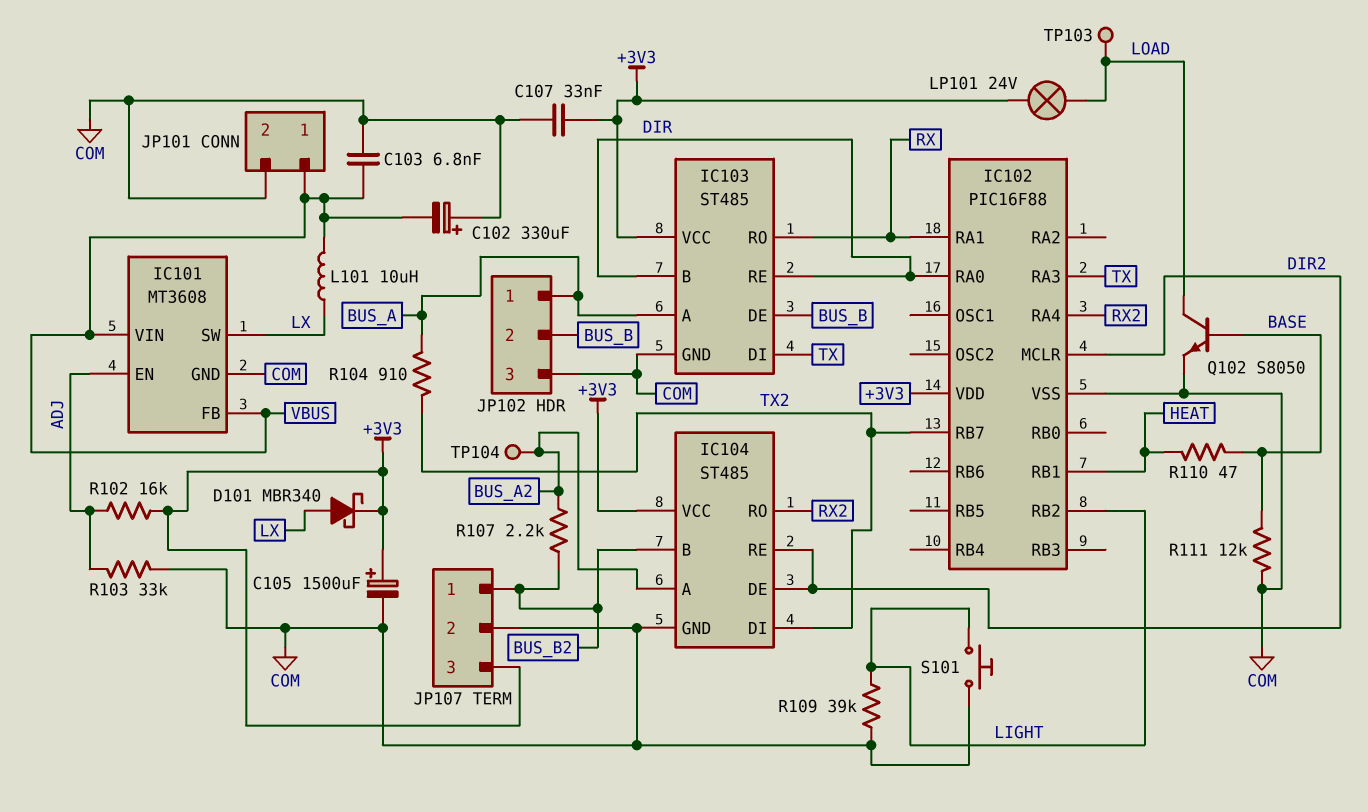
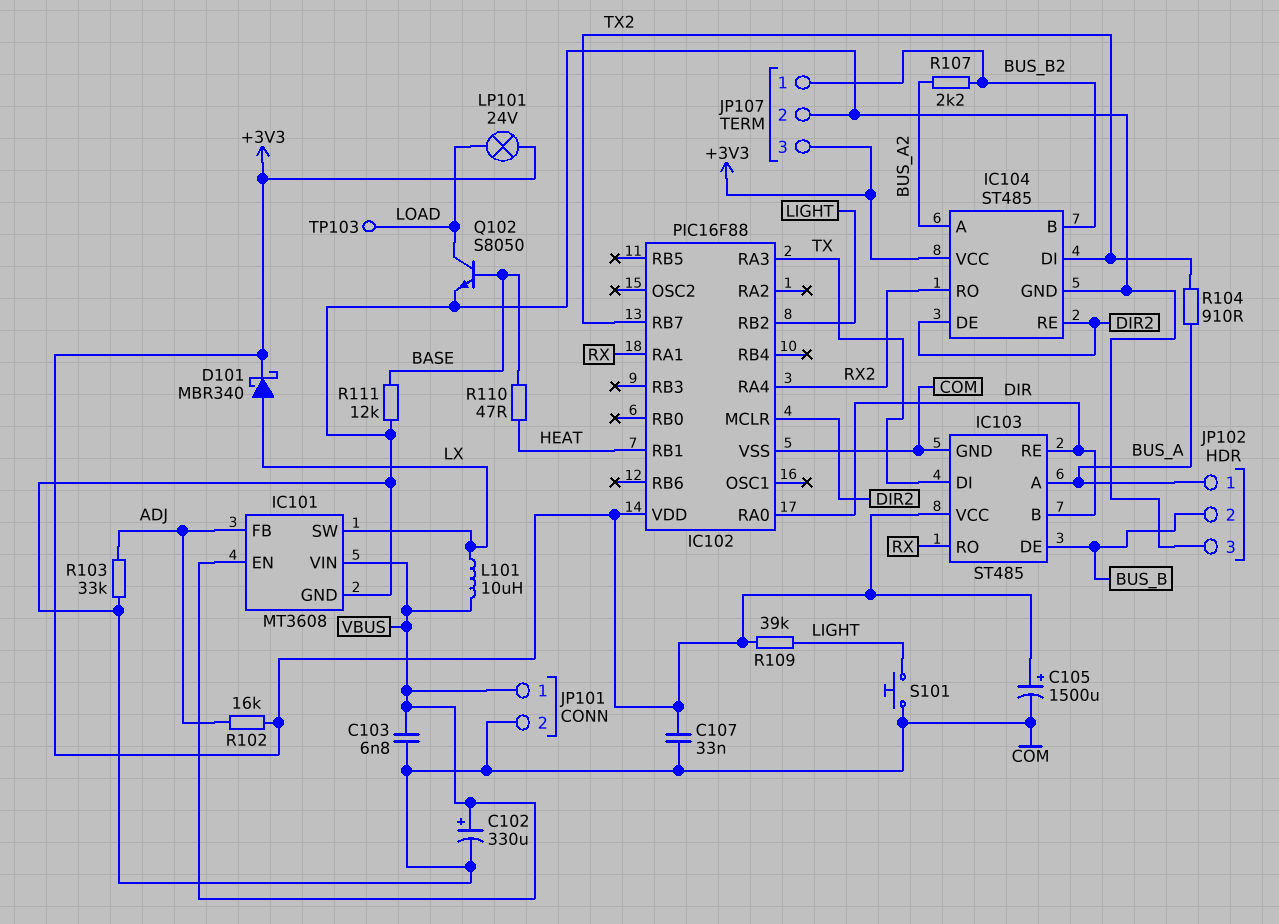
C102: 330uF (plus COM, minus VBUS) -> 330uF (plus VBUS, minus COM)
IC101 pin EN: ADJ -> VBUS
IC101 pin FB: VBUS -> ADJ
R109: 39k (COM, LIGHT) -> 39k (+3V3, LIGHT)
TP104: test point (BUS_A2) -> none

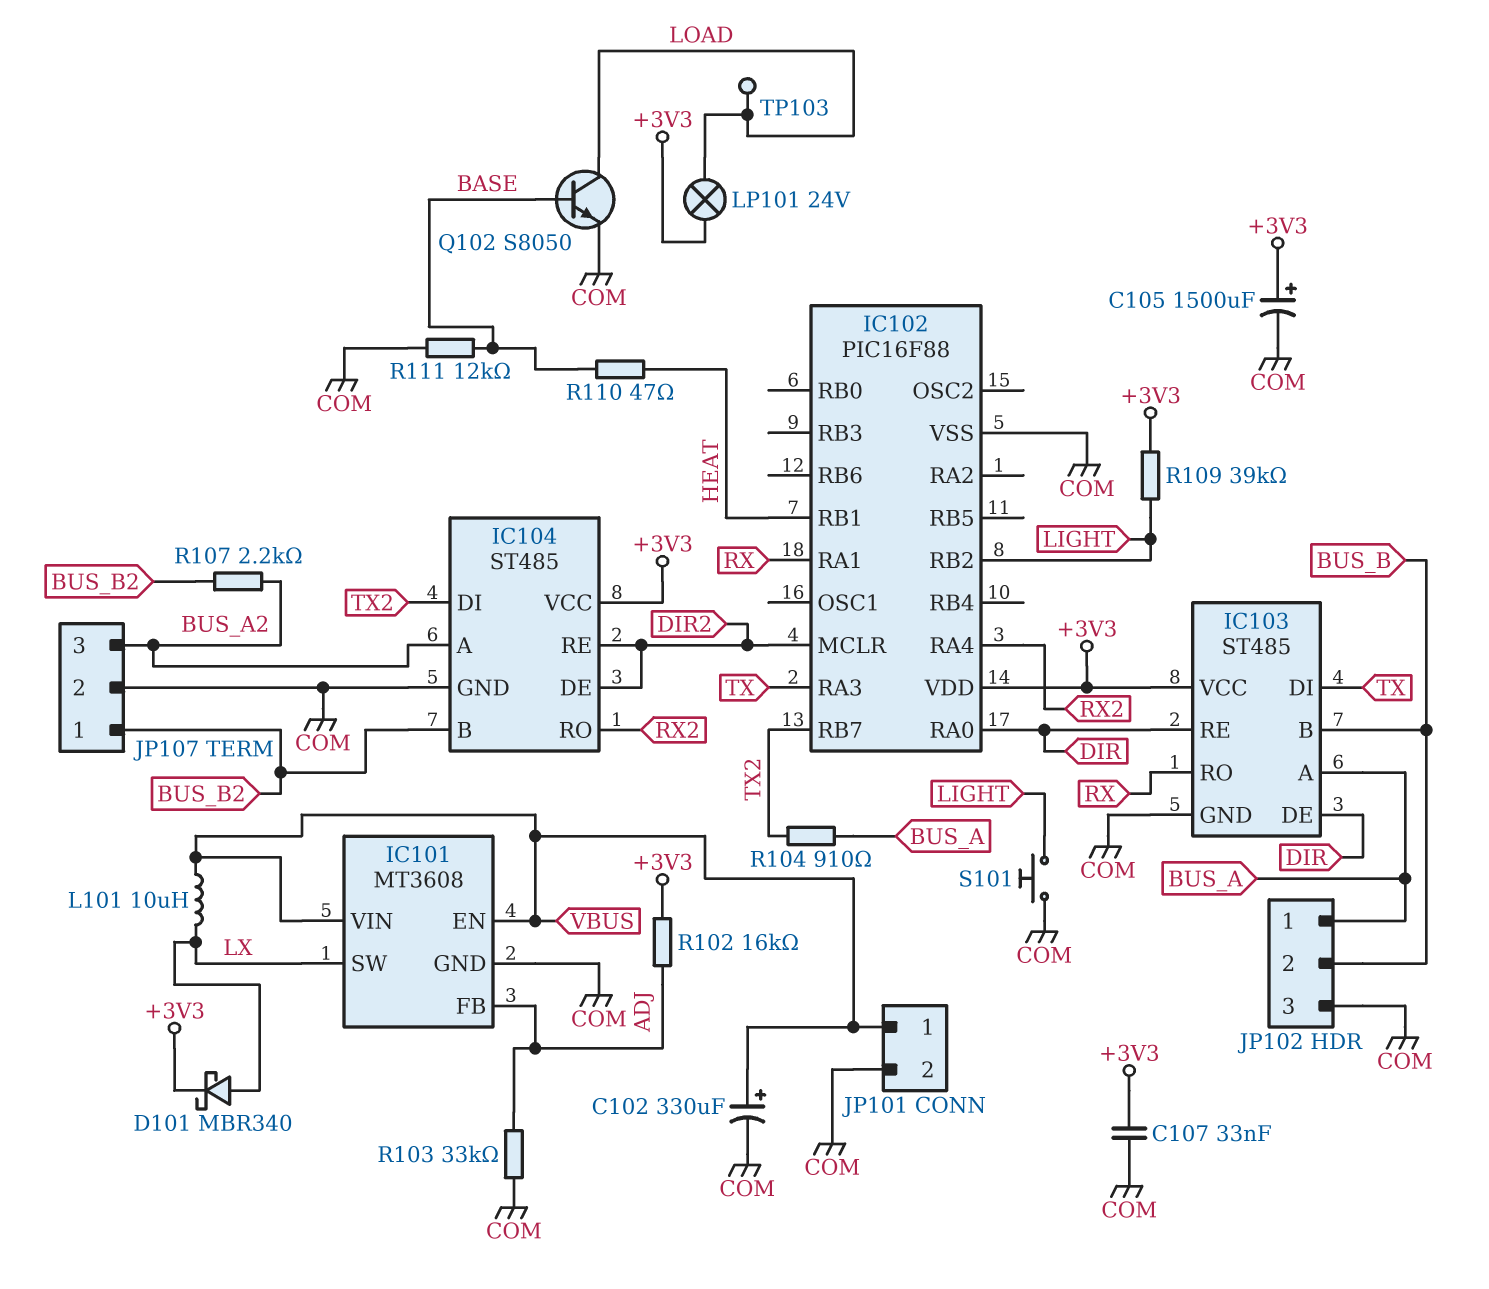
C103: 6.8nF (COM, VBUS) -> none
IC103 pin B: DIR -> BUS_B
IC103 pin DE: BUS_B -> DIR
JP107 pin 3: +3V3 -> BUS_A2

